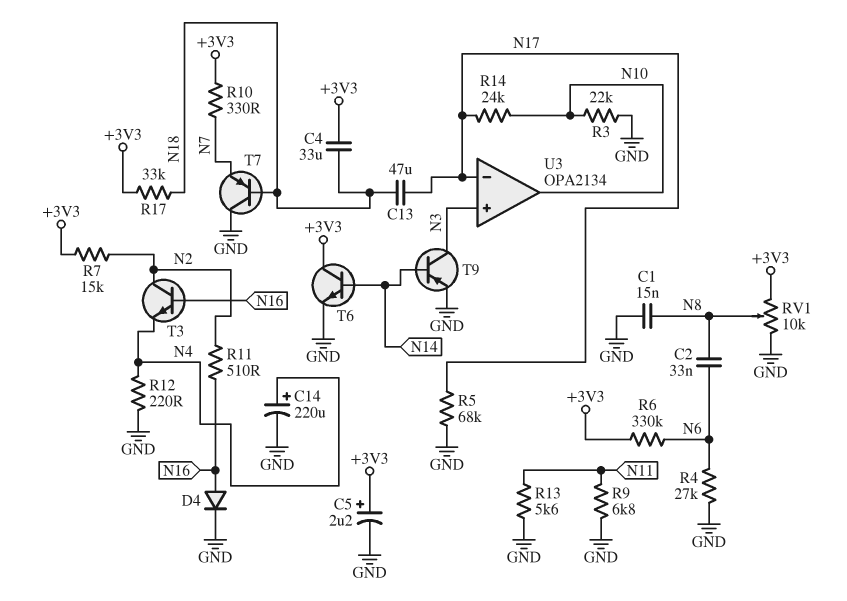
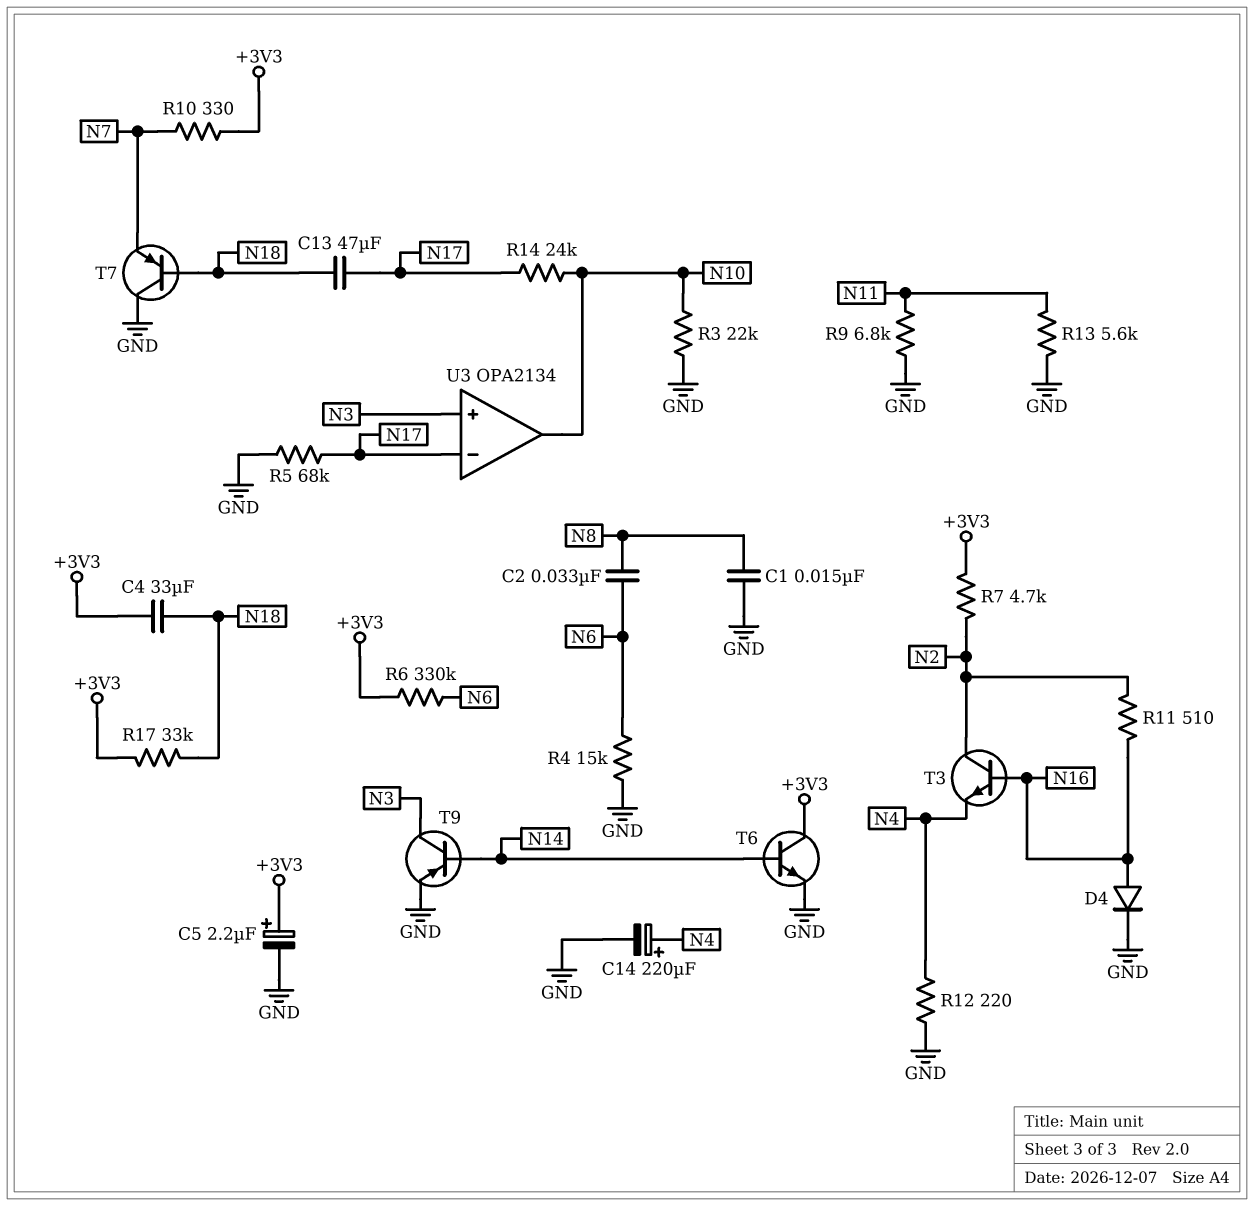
R4: 27k (GND, N6) -> 15k (GND, N6)
R7: 15k (+3V3, N2) -> 4.7k (+3V3, N2)
RV1: 10k (+3V3, GND, wiper N8) -> none

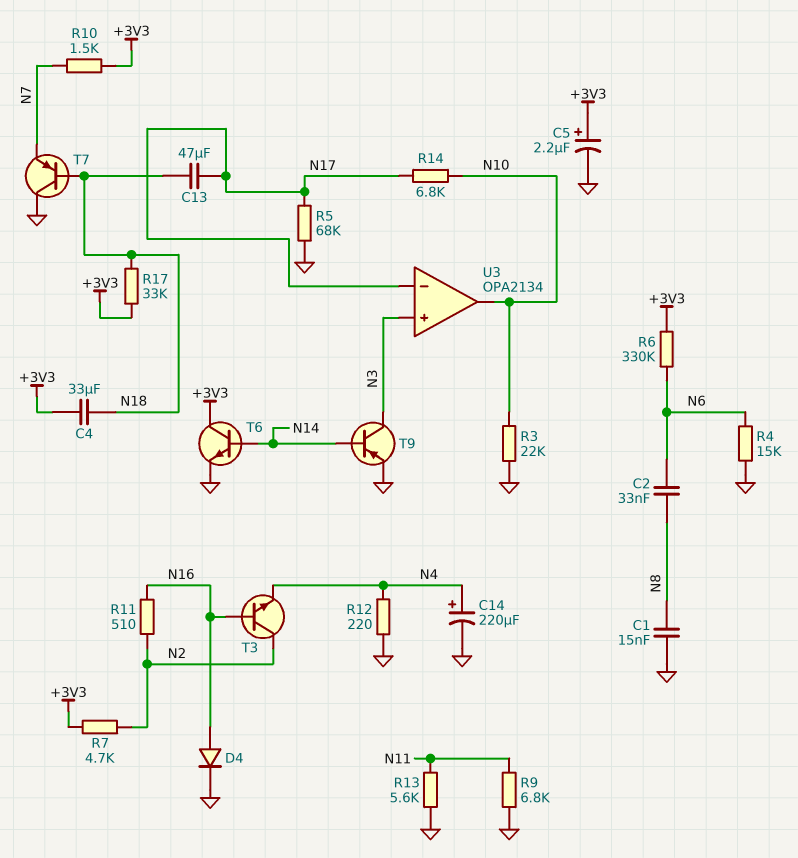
R10: 330 (+3V3, N7) -> 1.5k (+3V3, N7)
R14: 24k (N10, N17) -> 6.8k (N10, N17)

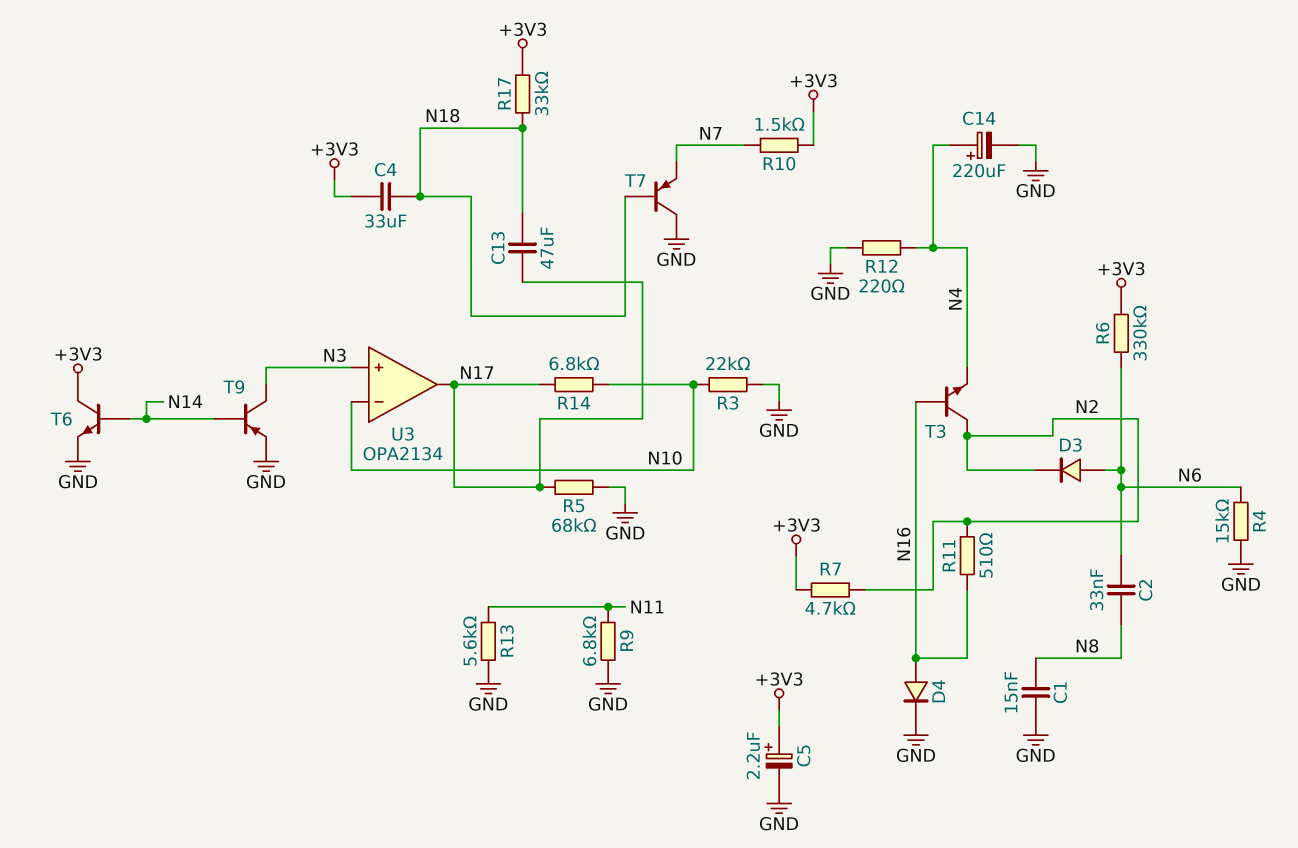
D3: none -> diode (A N6, K N2)
U3 pin in-: N17 -> N10
U3 pin out: N10 -> N17

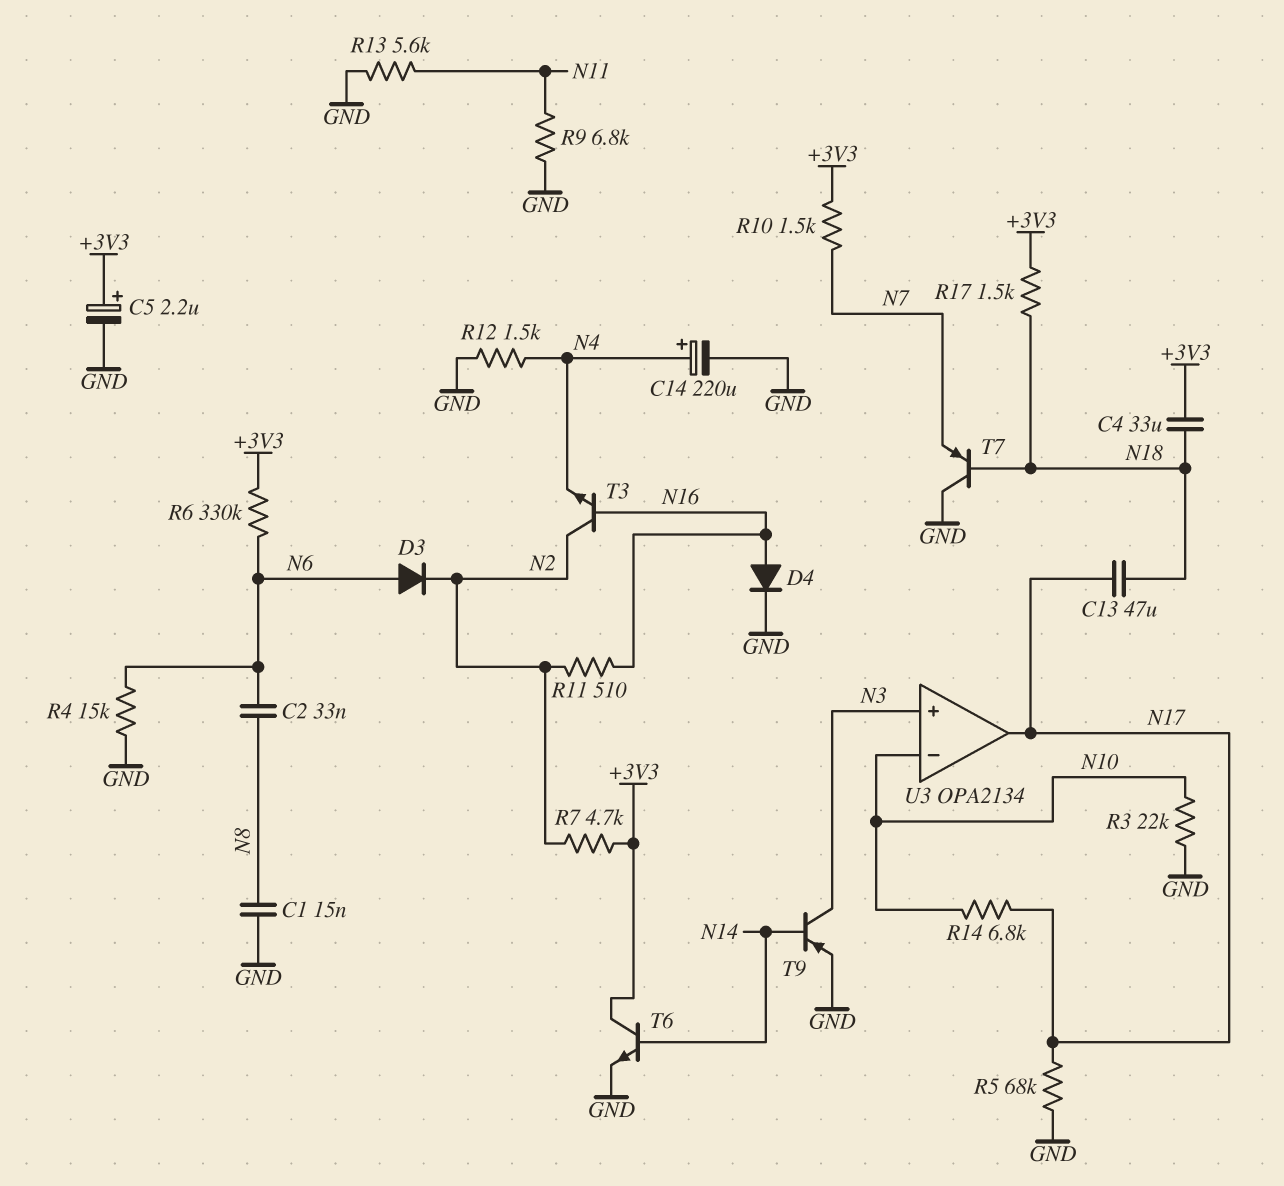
R12: 220 (GND, N4) -> 1.5k (GND, N4)
R17: 33k (+3V3, N18) -> 1.5k (+3V3, N18)

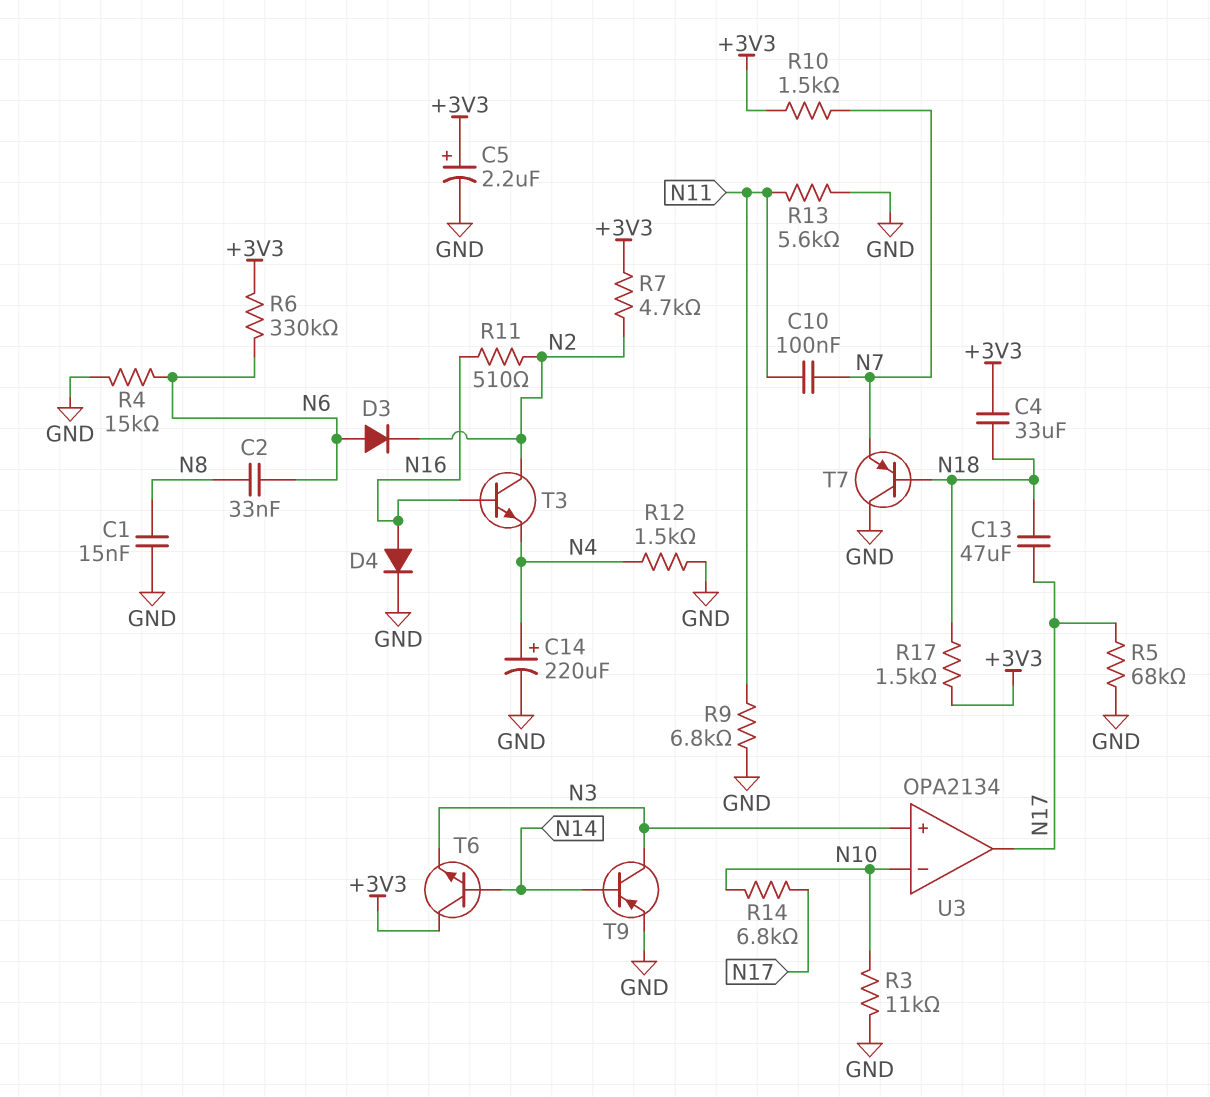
C10: none -> 100nF (N7, N11)
R3: 22k (GND, N10) -> 11k (GND, N10)
T6: NPN (B N14, C +3V3, E GND) -> NPN (B N14, C +3V3, E N3)

